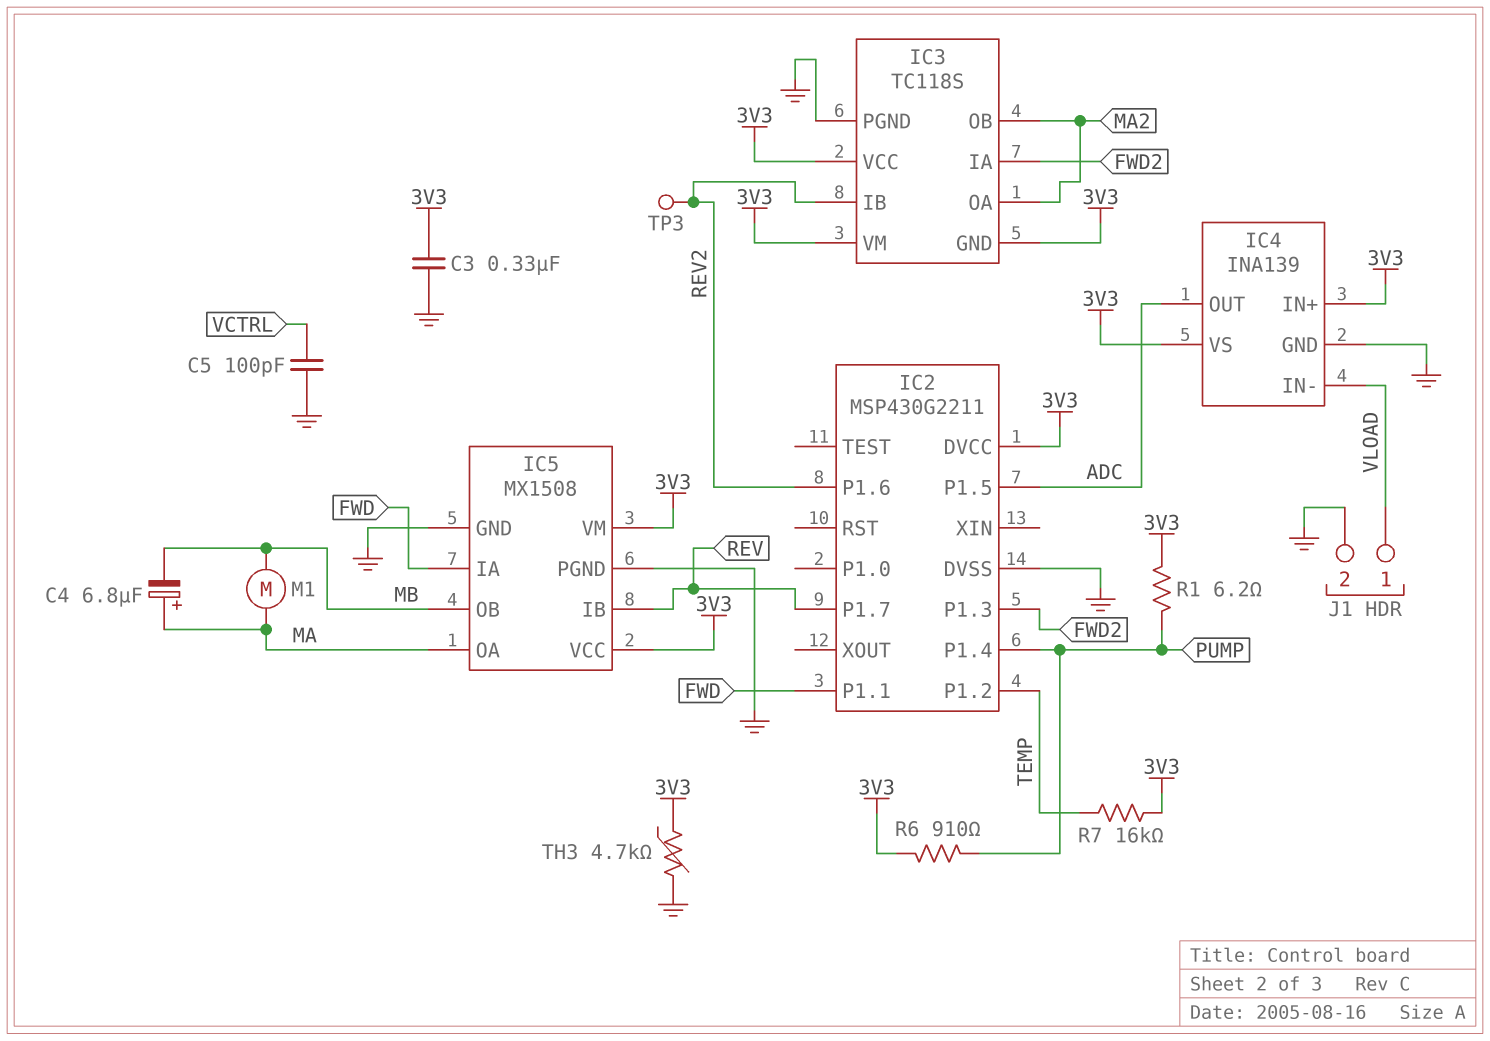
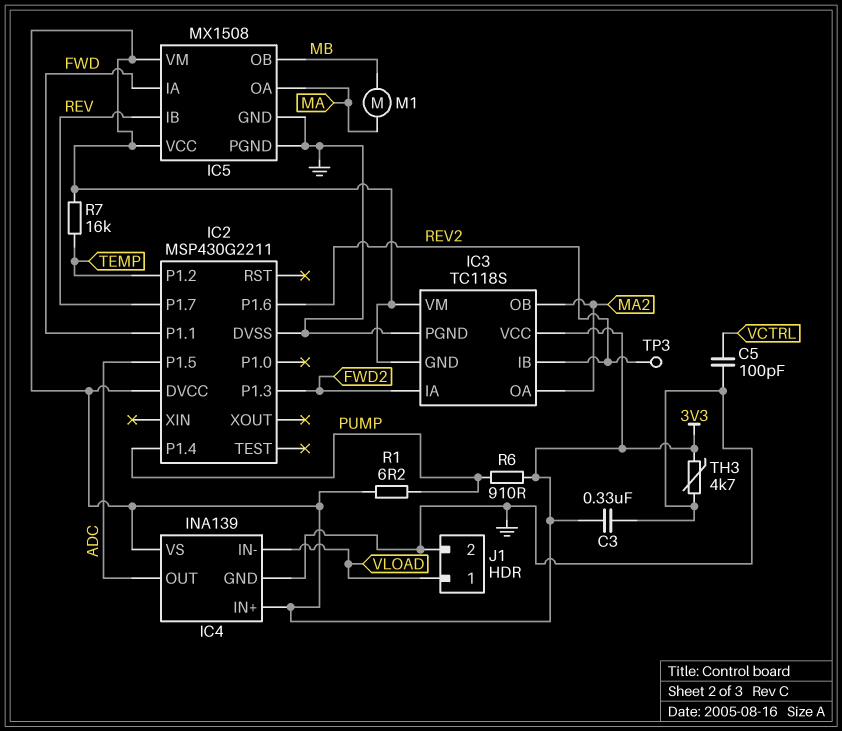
C4: 6.8uF (plus MA, minus MB) -> none

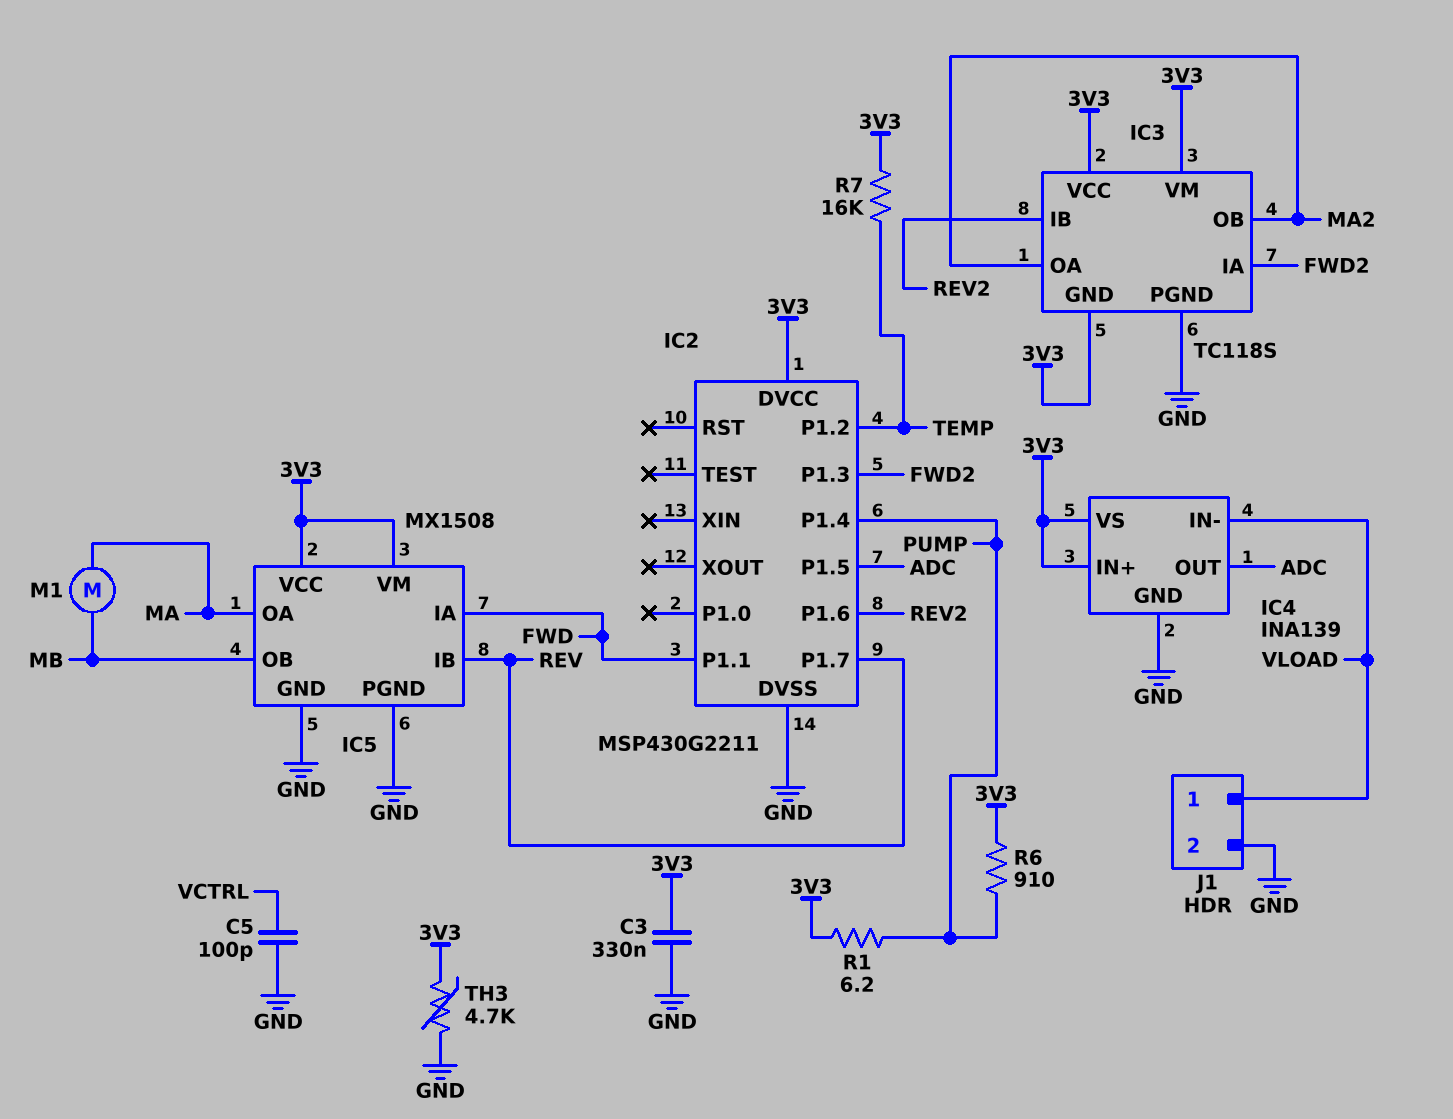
TP3: test point (REV2) -> none

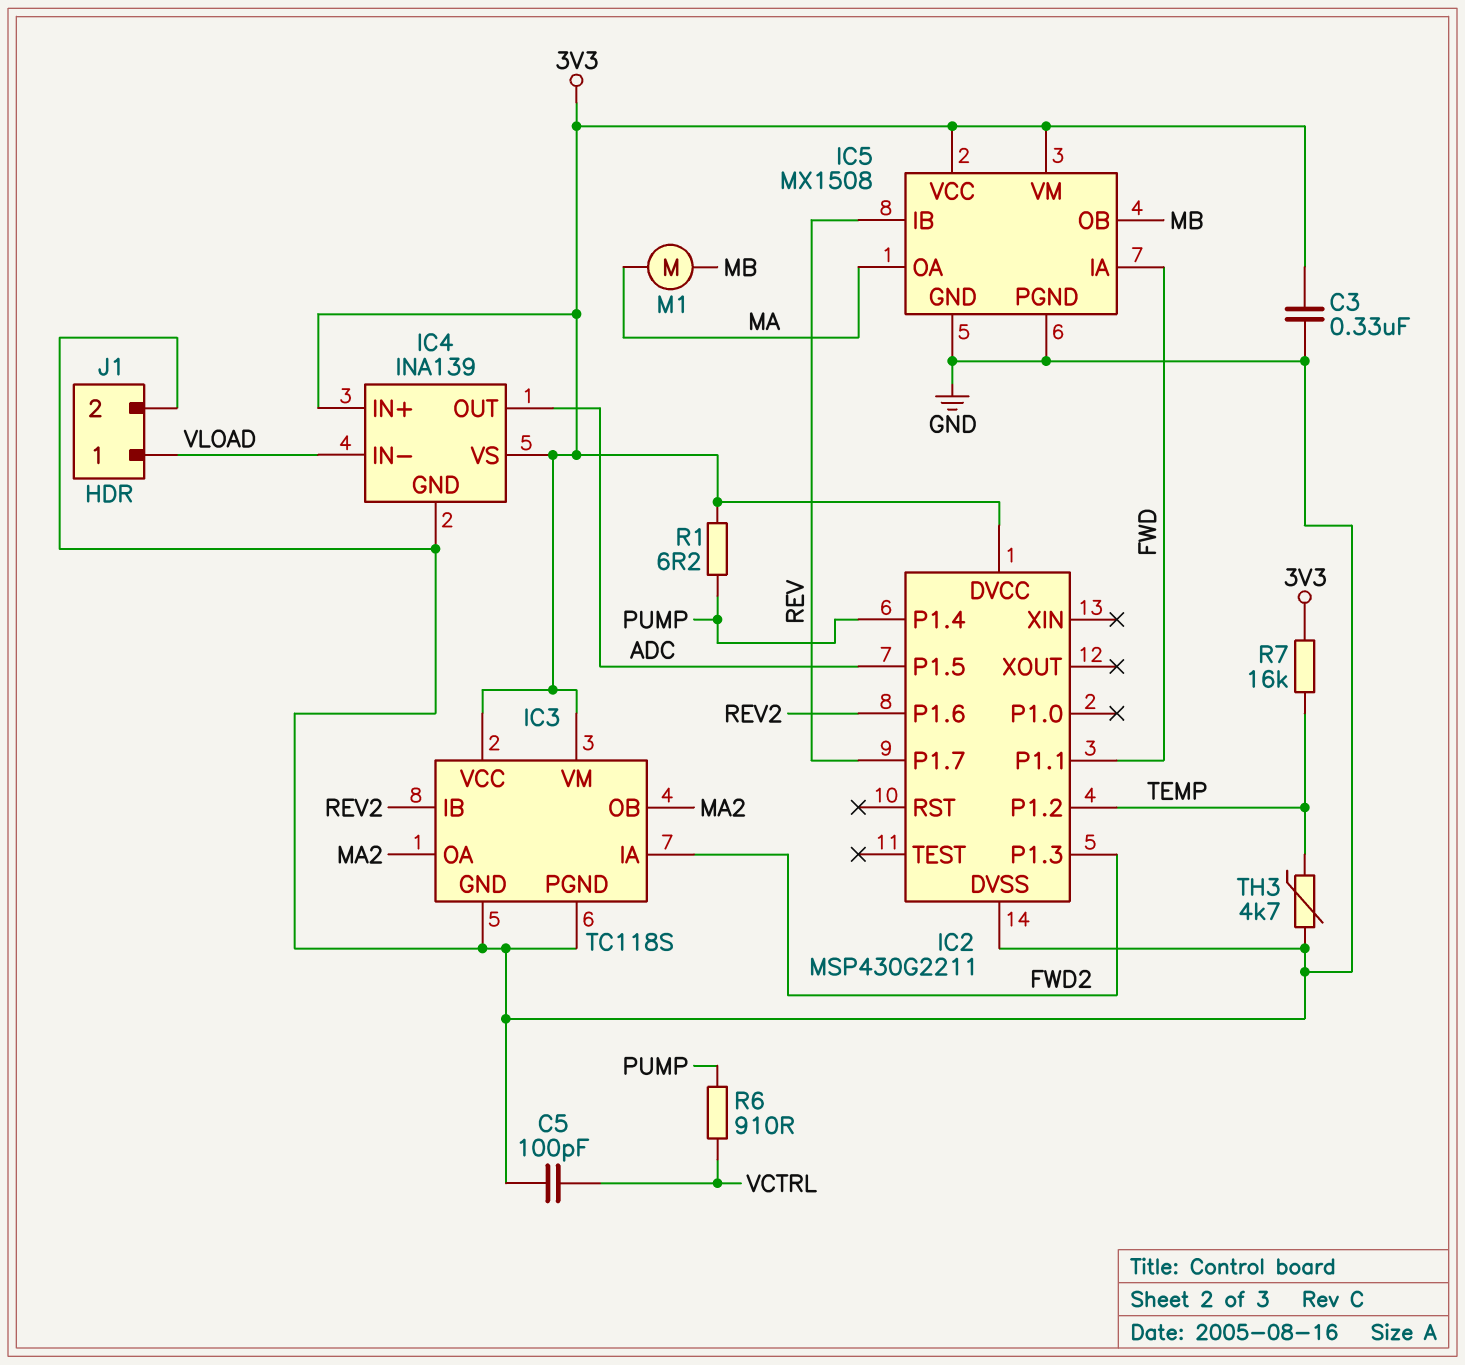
IC3 pin GND: 3V3 -> GND
R6: 910 (3V3, PUMP) -> 910 (PUMP, VCTRL)
TH3: 4.7k (3V3, GND) -> 4.7k (GND, TEMP)

